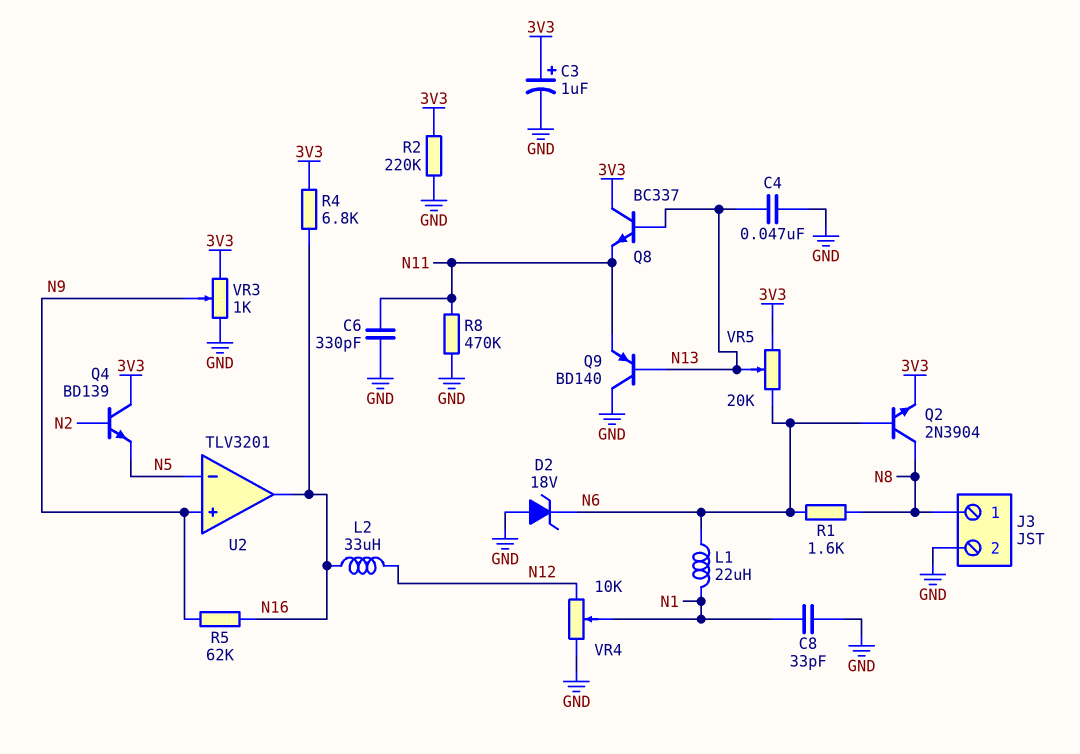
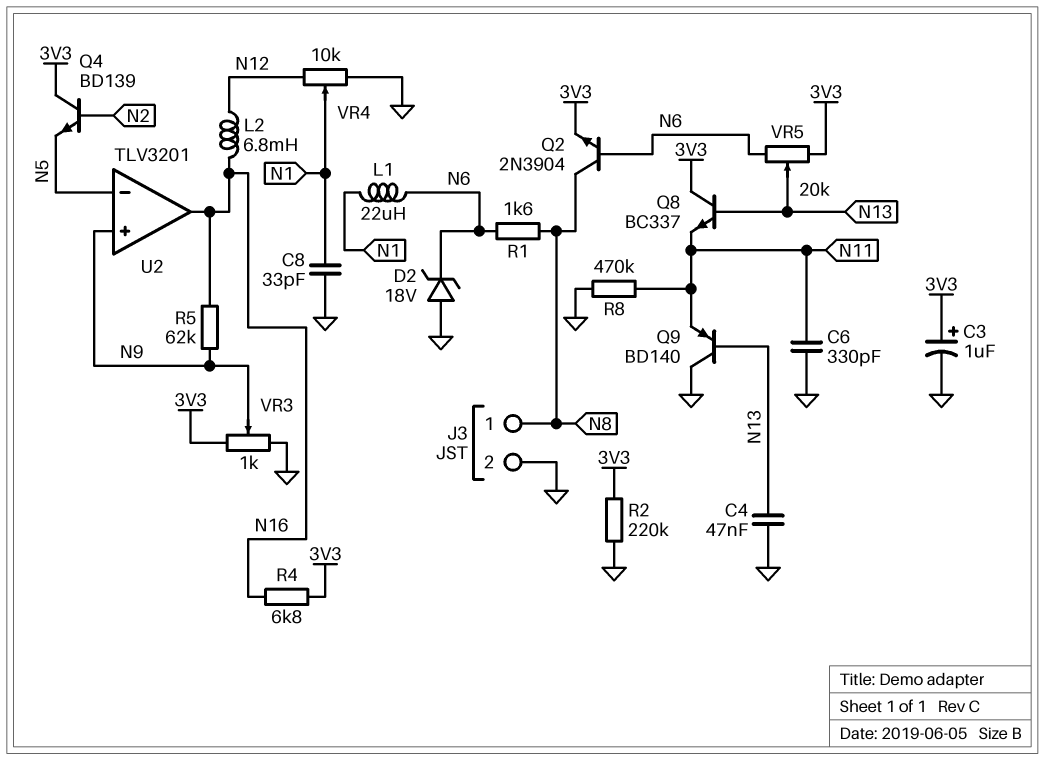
L2: 33uH (N12, N16) -> 6.8mH (N12, N16)

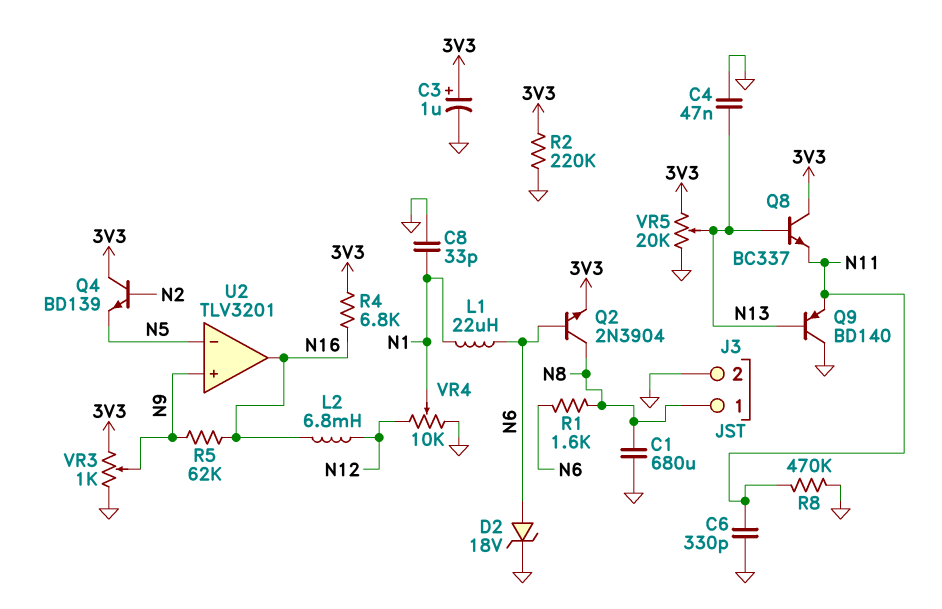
C1: none -> 680uF (GND, N8)
D2: zener 18V (A GND, K N6) -> zener 18V (A N6, K GND)
VR5: 20k (3V3, N6, wiper N13) -> 20k (3V3, GND, wiper N13)

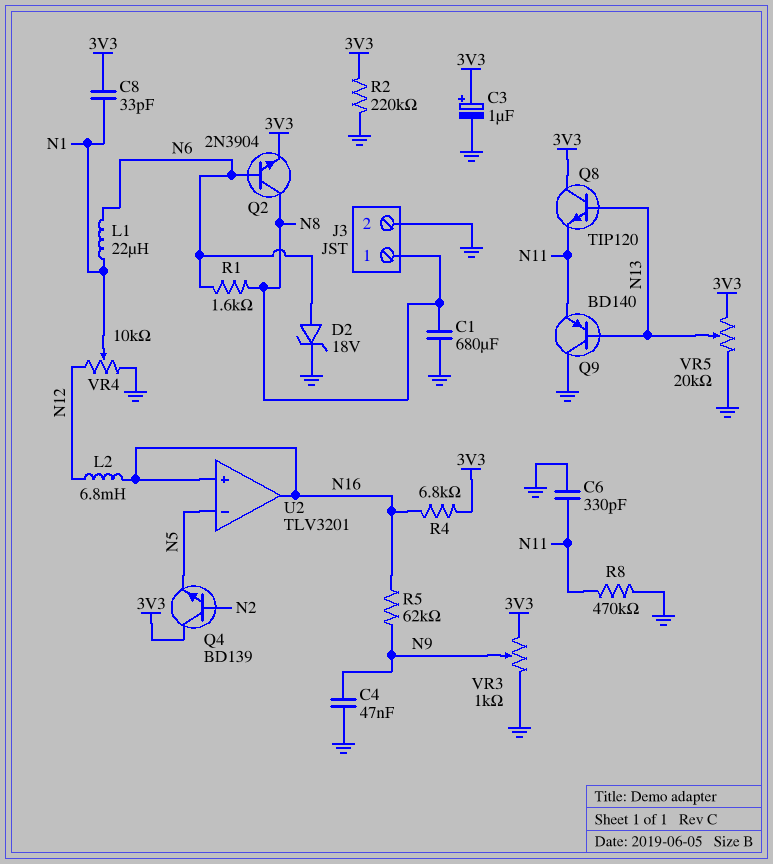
C4: 47nF (GND, N13) -> 47nF (GND, N9)
C8: 33pF (GND, N1) -> 33pF (3V3, N1)
Q8: NPN BC337 (B N13, C 3V3, E N11) -> NPN TIP120 (B N13, C 3V3, E N11)
U2 pin in+: N9 -> N16

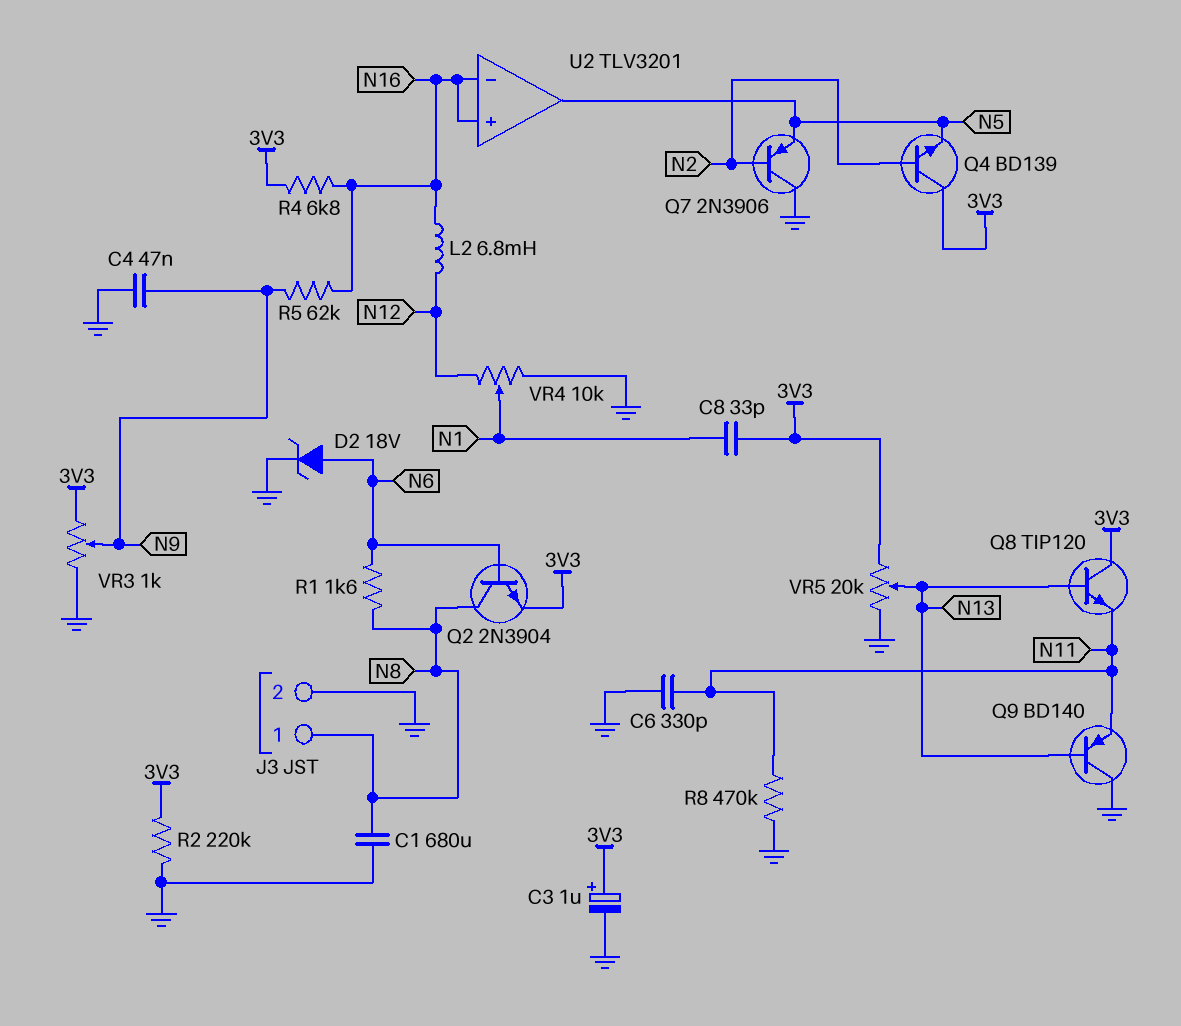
L1: 22uH (N1, N6) -> none
Q7: none -> PNP 2N3906 (B N2, C GND, E N5)
U2 pin in-: N5 -> N16
U2 pin out: N16 -> N5

